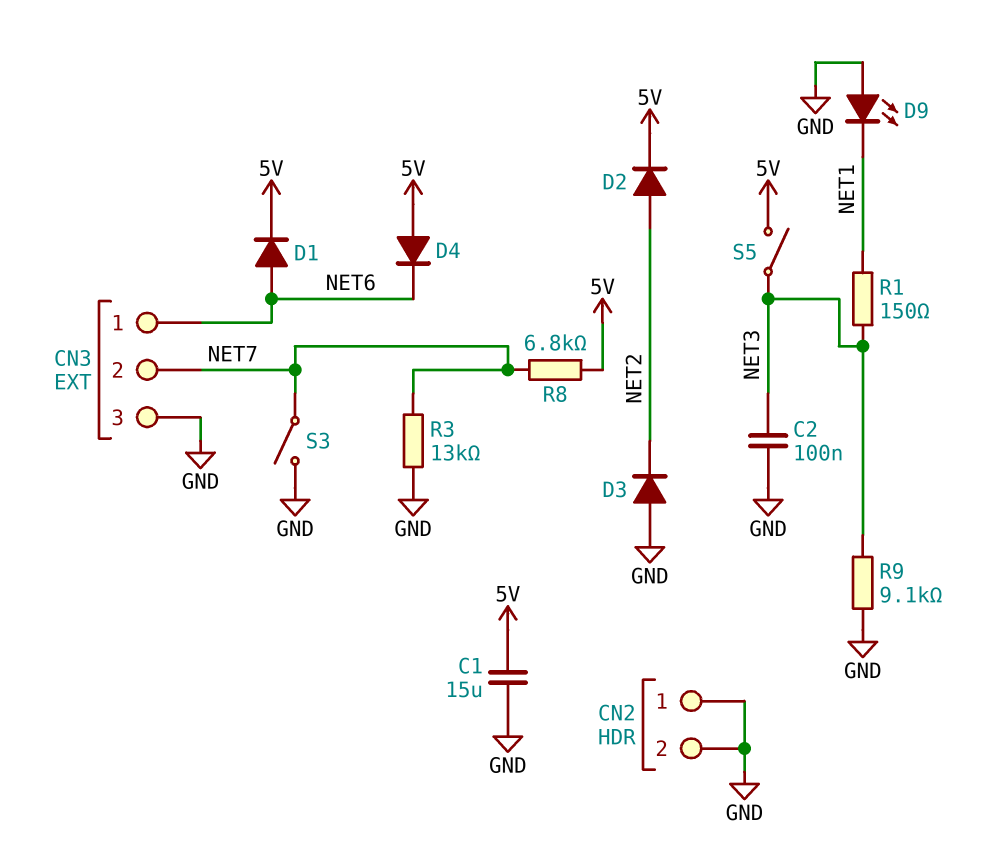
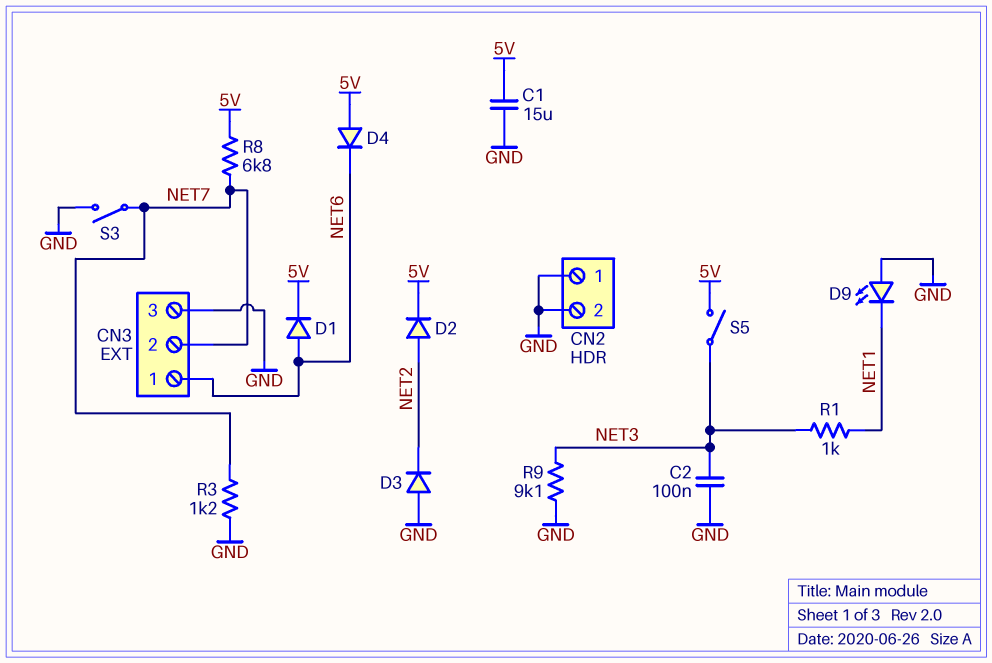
R1: 150 (NET1, NET3) -> 1k (NET1, NET3)
R3: 13k (GND, NET7) -> 1.2k (GND, NET7)

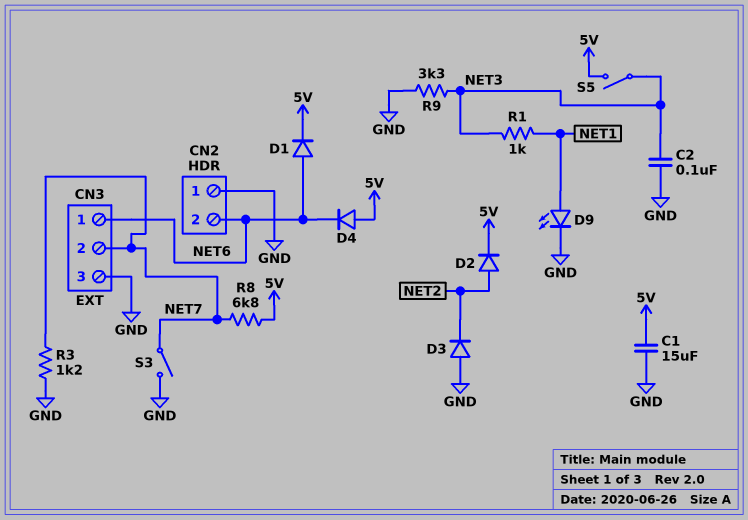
CN2 pin 2: GND -> NET6
D9: LED (A GND, K NET1) -> LED (A NET1, K GND)
R9: 9.1k (GND, NET3) -> 3.3k (GND, NET3)

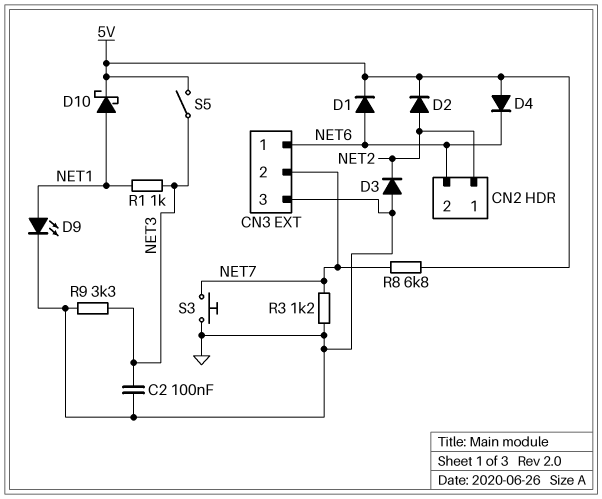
C1: 15uF (5V, GND) -> none
CN2 pin 1: GND -> NET2
D10: none -> schottky (A NET1, K 5V)
S3: switch (GND, NET7) -> button (GND, NET7)

